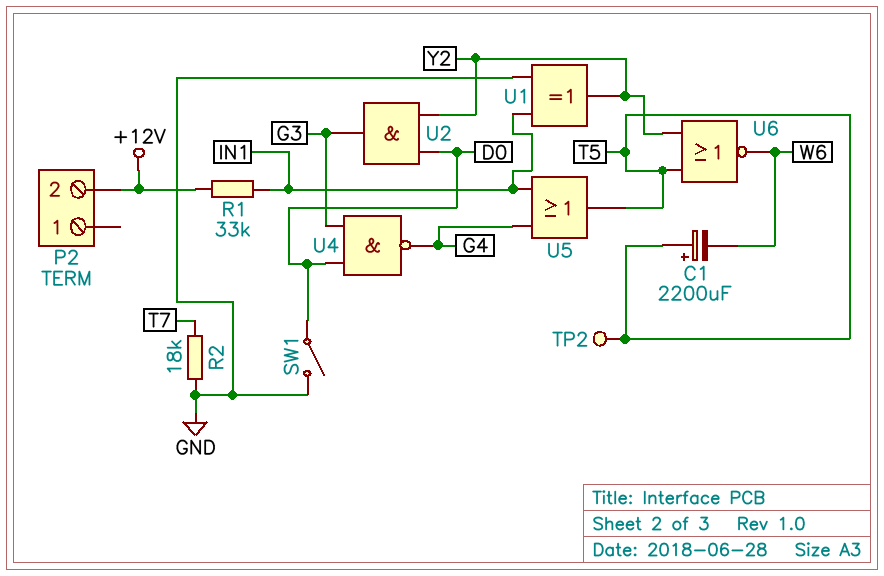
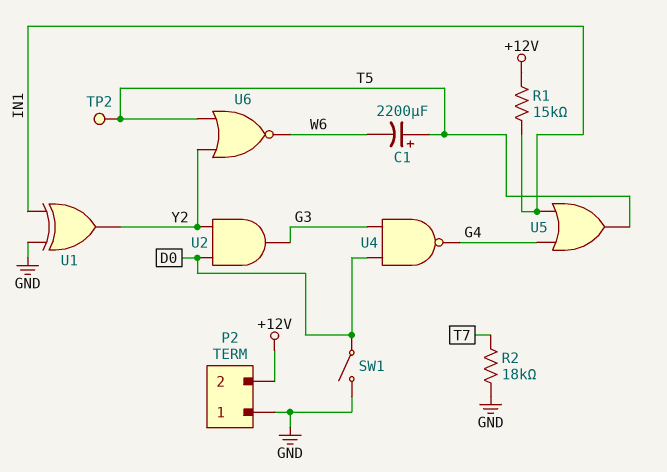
P2 pin 1: none -> GND
R1: 33k (+12V, IN1) -> 15k (+12V, IN1)

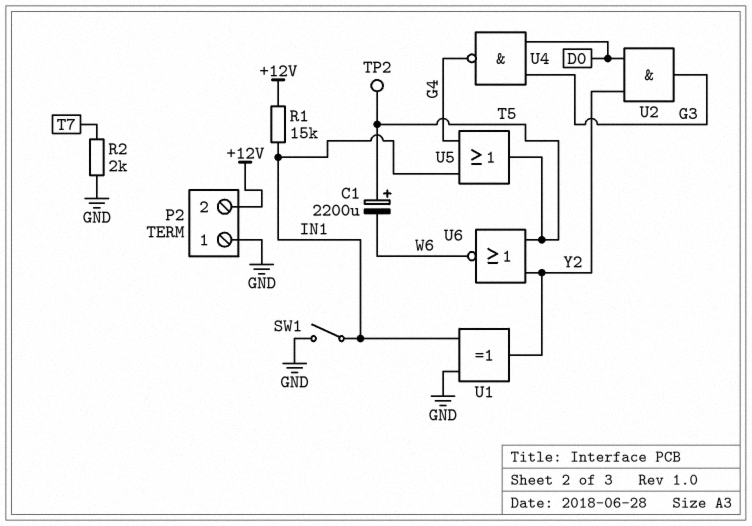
R2: 18k (GND, T7) -> 2k (GND, T7)
SW1: switch (D0, GND) -> switch (GND, IN1)

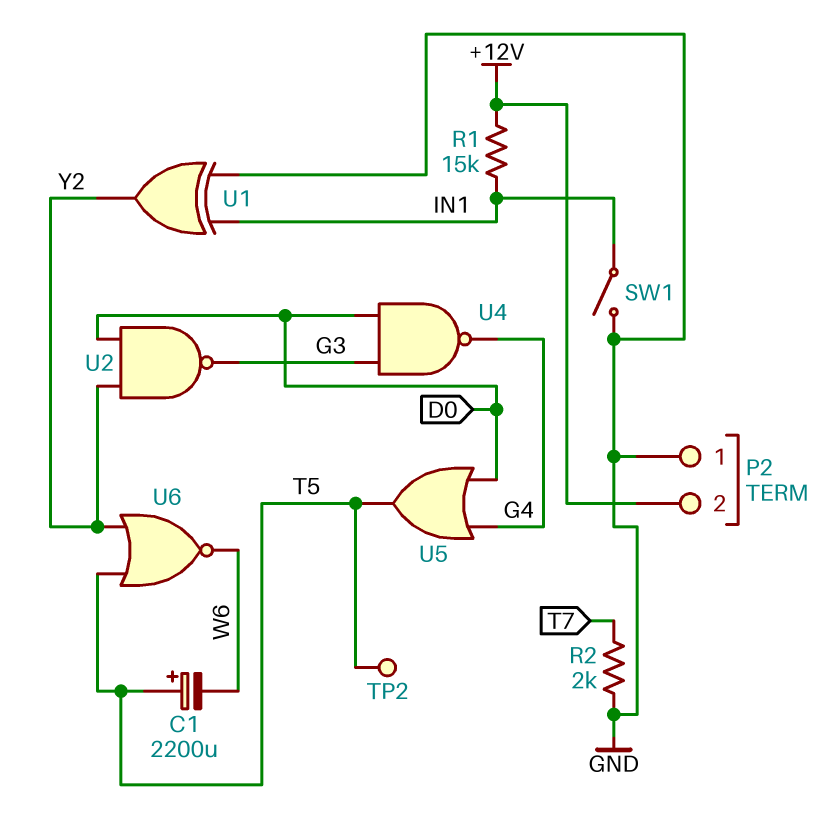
U2: AND (in D0, in Y2, out G3) -> NAND (in D0, in Y2, out G3)
U5: OR (in G4, in IN1, out T5) -> OR (in D0, in G4, out T5)

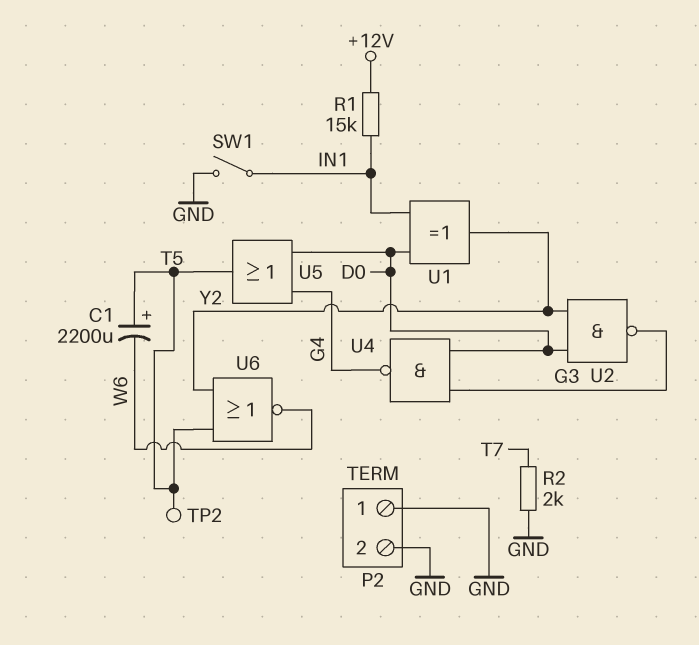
P2 pin 2: +12V -> GND
U1: XOR (in GND, in IN1, out Y2) -> XOR (in D0, in IN1, out Y2)

